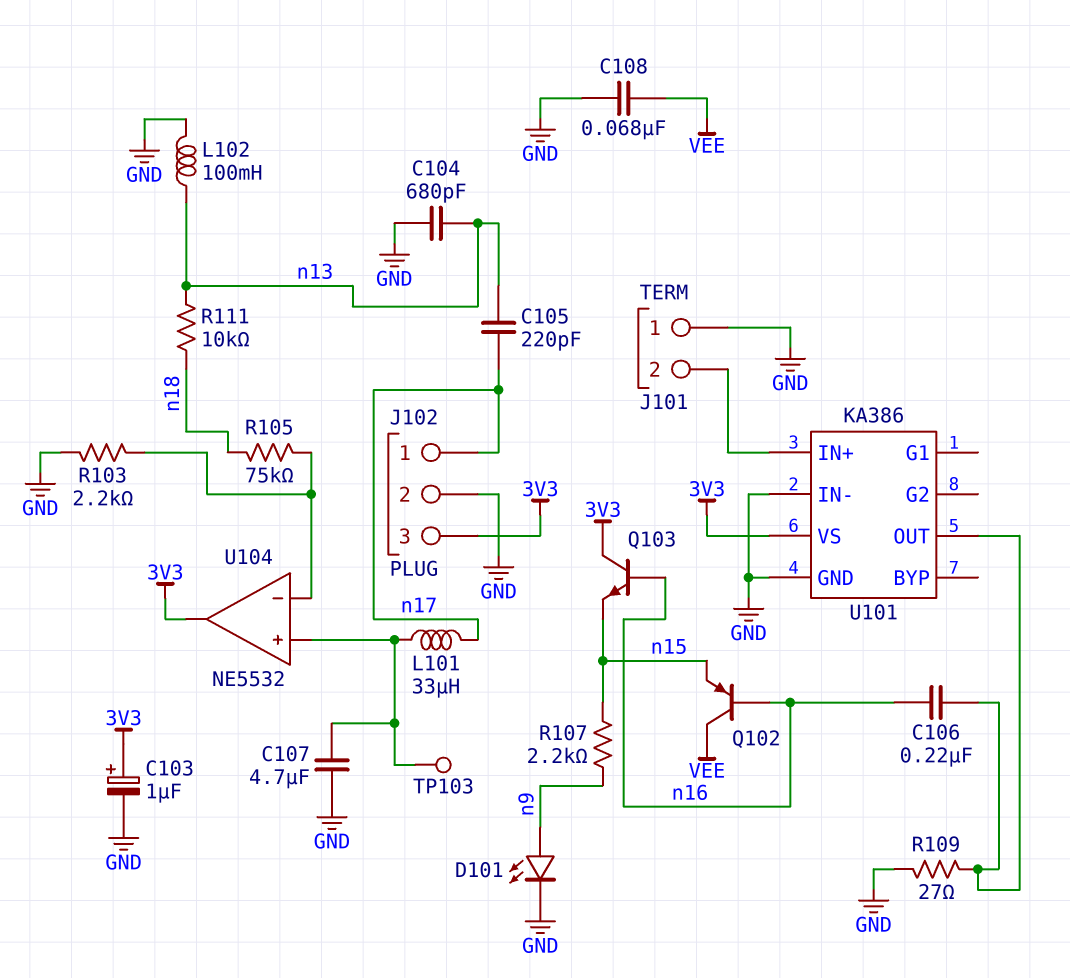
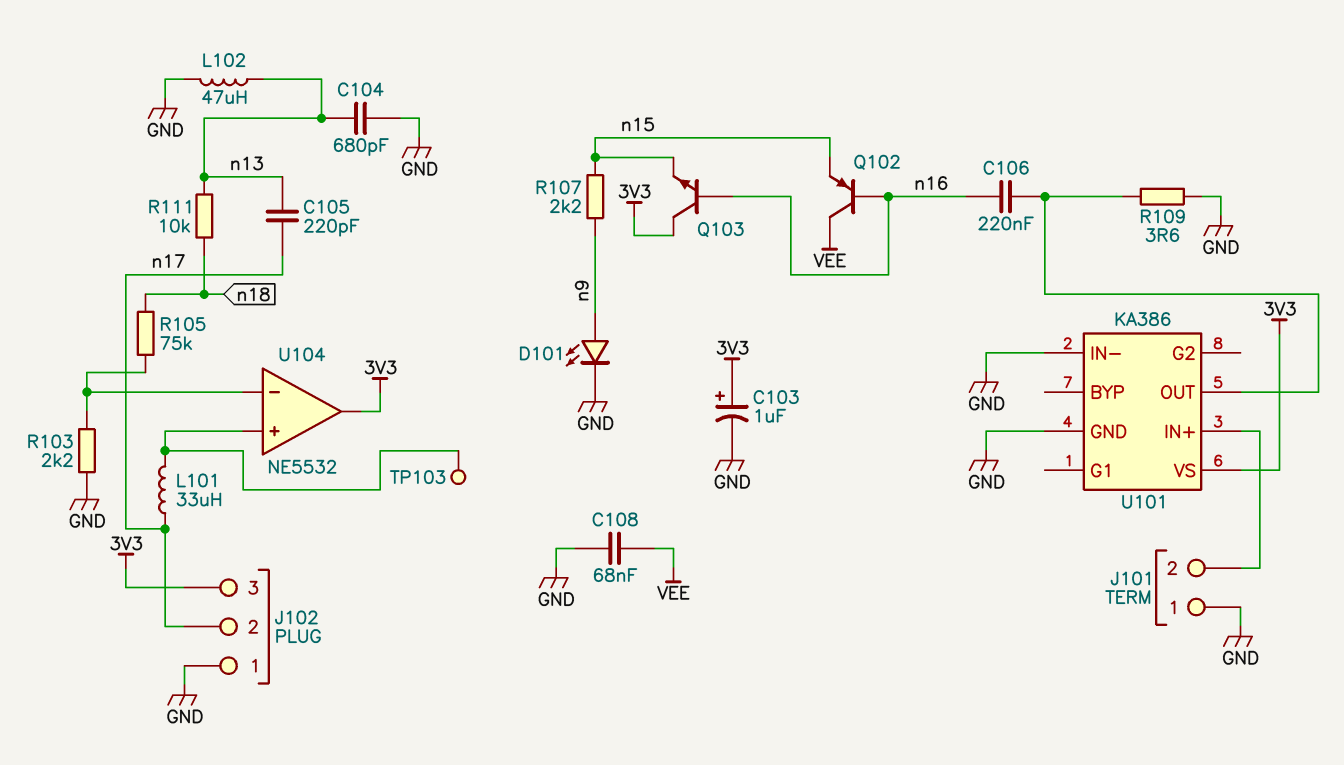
C107: 4.7uF (GND, U104/in+) -> none
J102 pin 1: n17 -> GND
J102 pin 2: GND -> n17
L102: 100mH (GND, n13) -> 47uH (GND, n13)
R109: 27 (GND, U101/OUT) -> 3.6 (GND, U101/OUT)

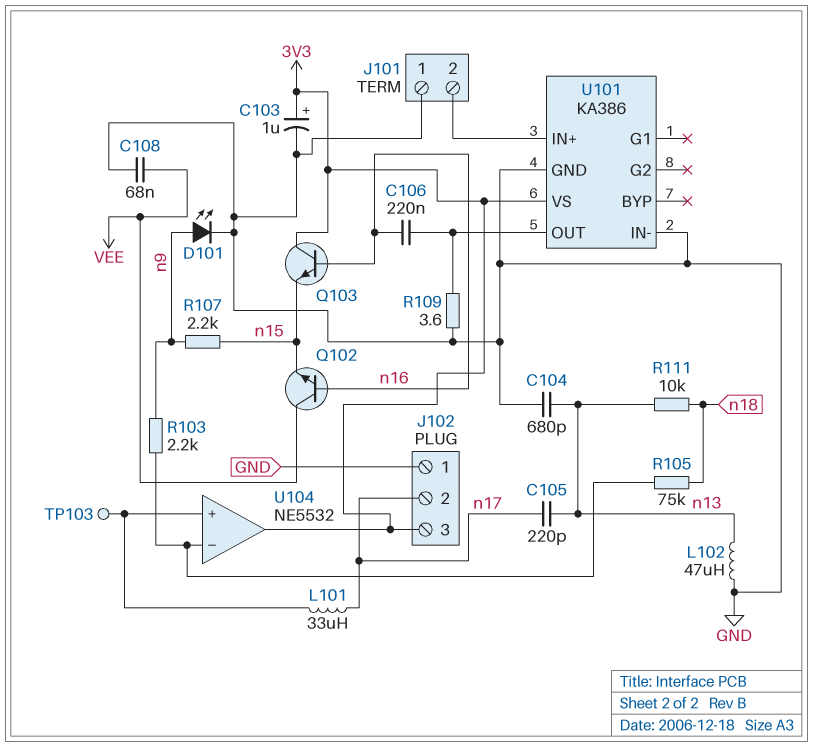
Q102: PNP (B n16, C VEE, E n15) -> NPN (B n16, C VEE, E n15)
R103: 2.2k (GND, U104/in-) -> 2.2k (U104/in-, n9)

